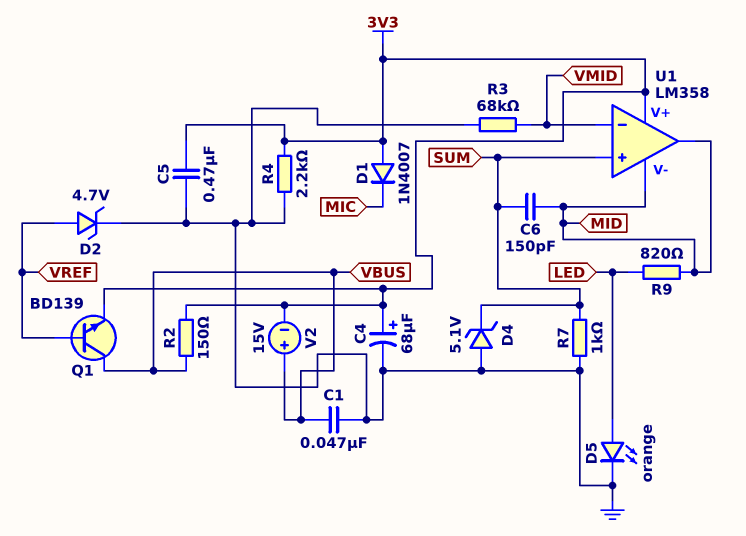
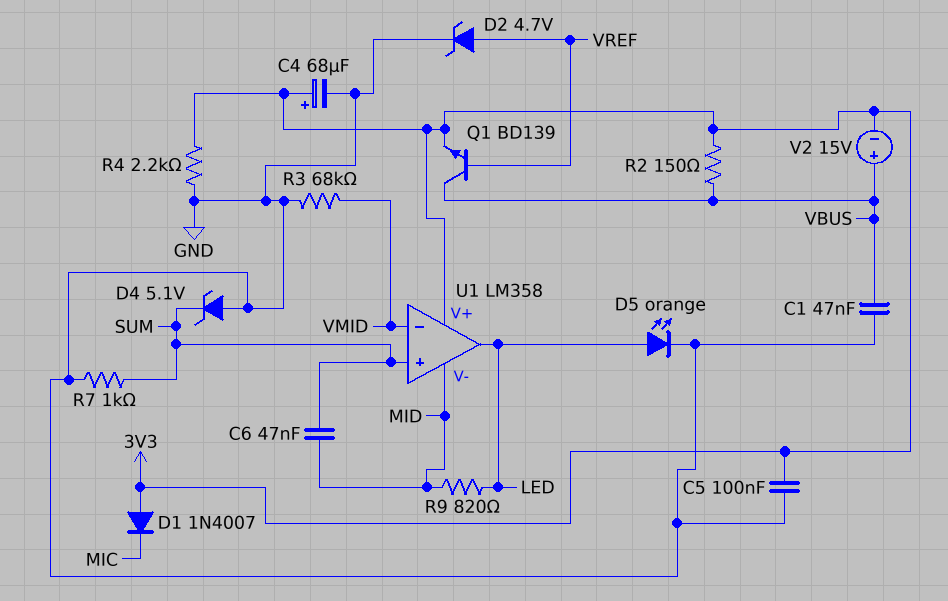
C5: 470nF (3V3, GND) -> 100nF (3V3, GND)
C6: 150pF (MID, SUM) -> 47nF (MID, SUM)
U1 pin out: MID -> LED

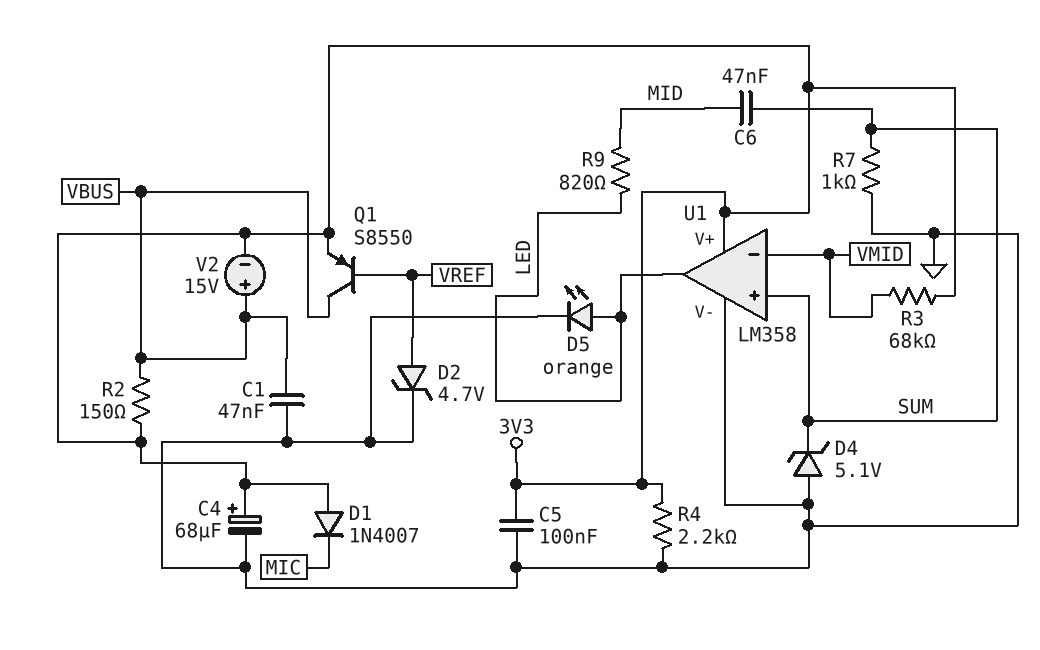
Q1: NPN BD139 (B VREF, C VBUS, E 3V3) -> PNP S8550 (B VREF, C VBUS, E 3V3)
R3: 68k (GND, VMID) -> 68k (3V3, VMID)
U1 pin V-: MID -> GND

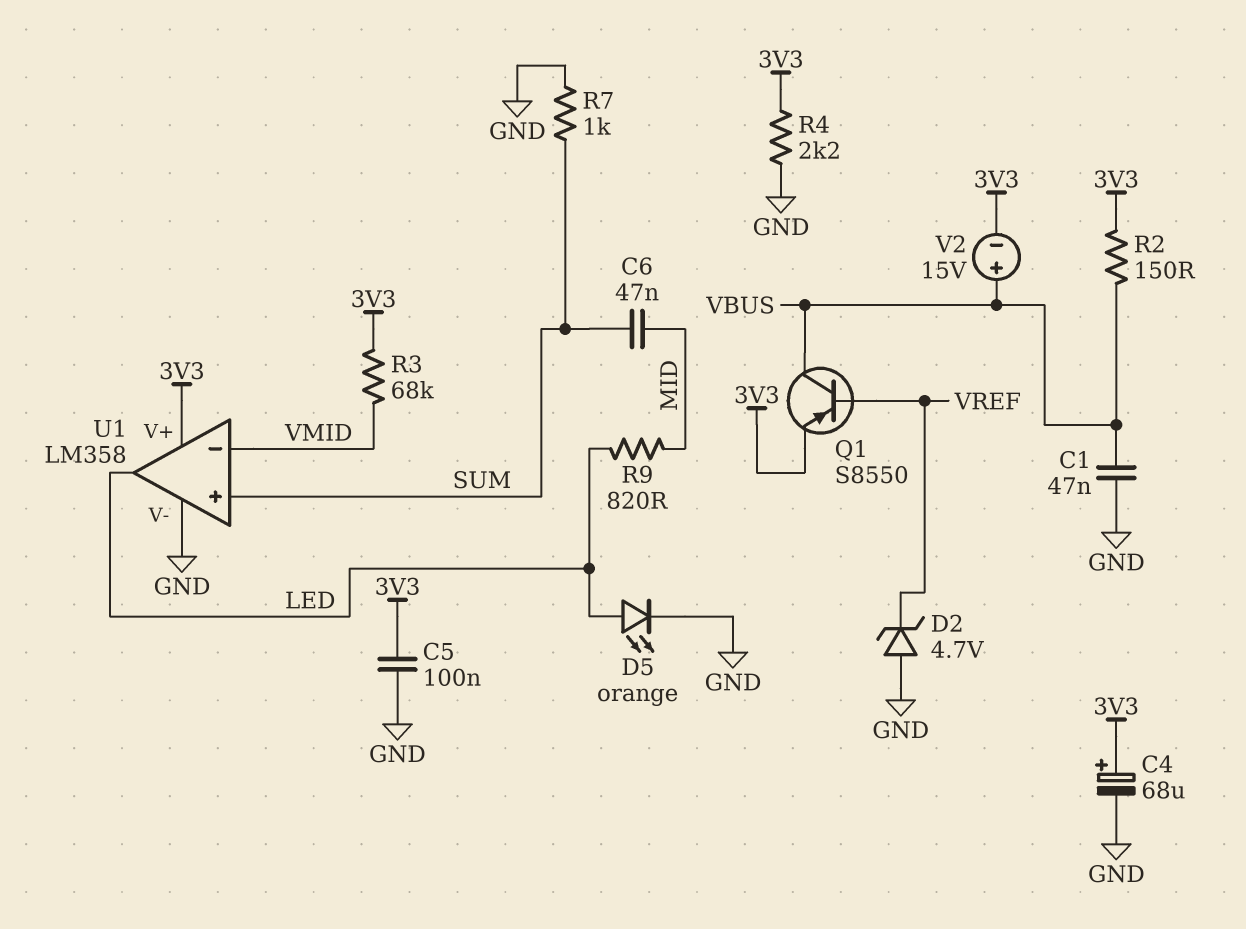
D1: diode 1N4007 (A 3V3, K MIC) -> none
D2: zener 4.7V (A VREF, K GND) -> zener 4.7V (A GND, K VREF)
D4: zener 5.1V (A GND, K SUM) -> none

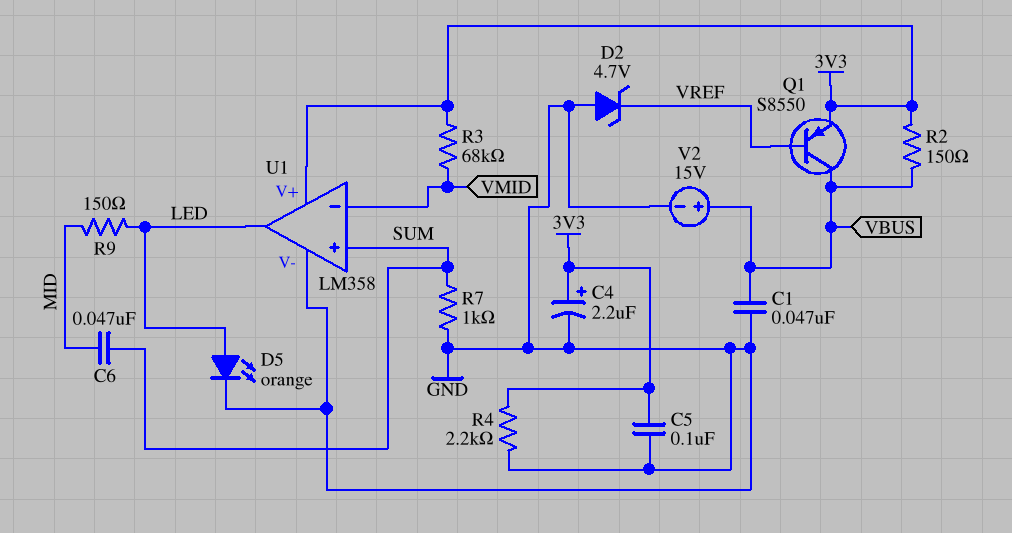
C4: 68uF (plus 3V3, minus GND) -> 2.2uF (plus 3V3, minus GND)
R9: 820 (LED, MID) -> 150 (LED, MID)
V2: 15V (plus VBUS, minus 3V3) -> 15V (plus VBUS, minus GND)

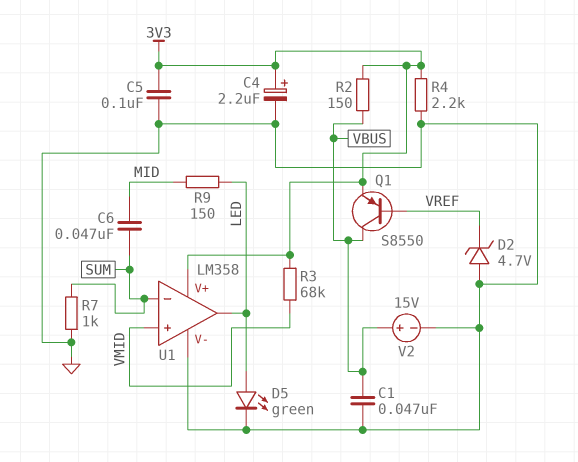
D5: LED orange (A LED, K GND) -> LED green (A LED, K GND)
U1 pin in+: SUM -> VMID
U1 pin in-: VMID -> SUM

